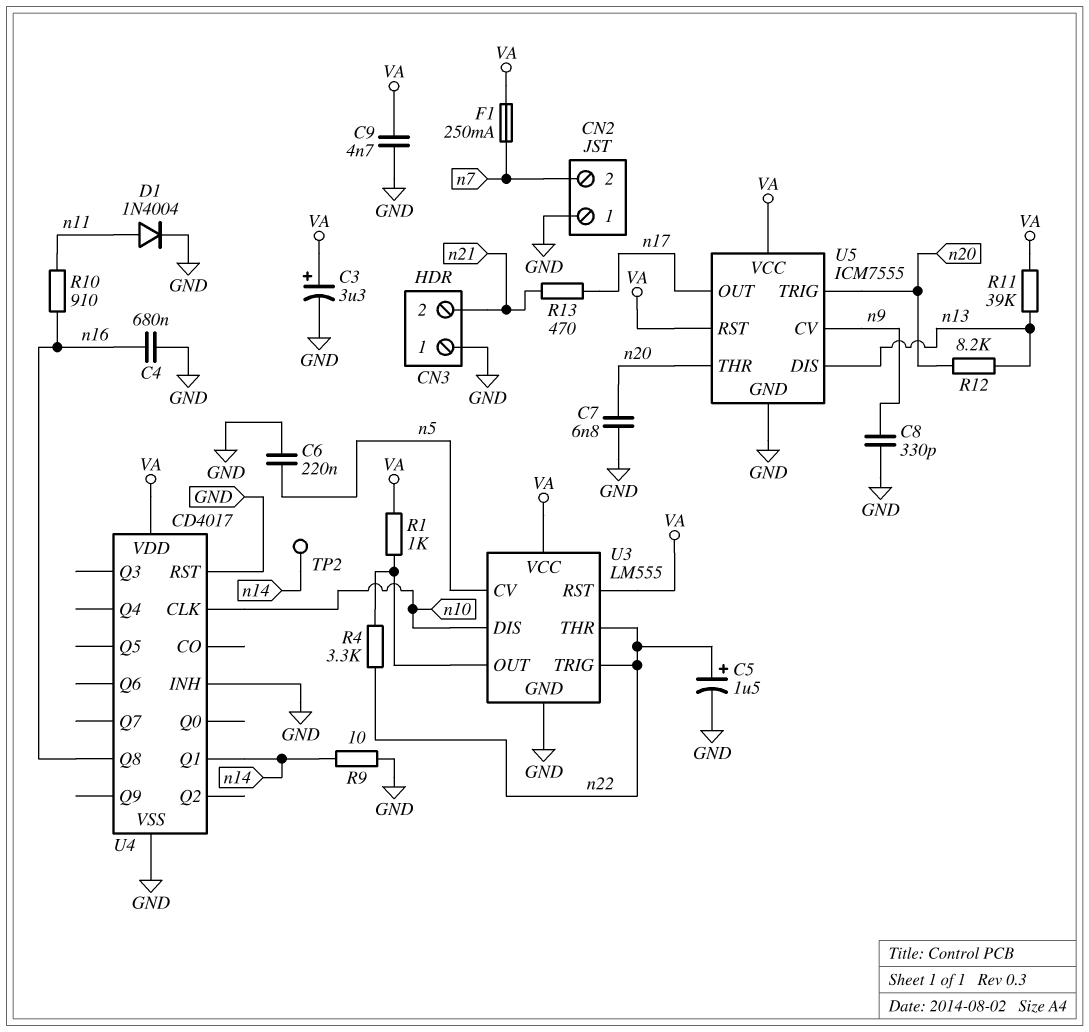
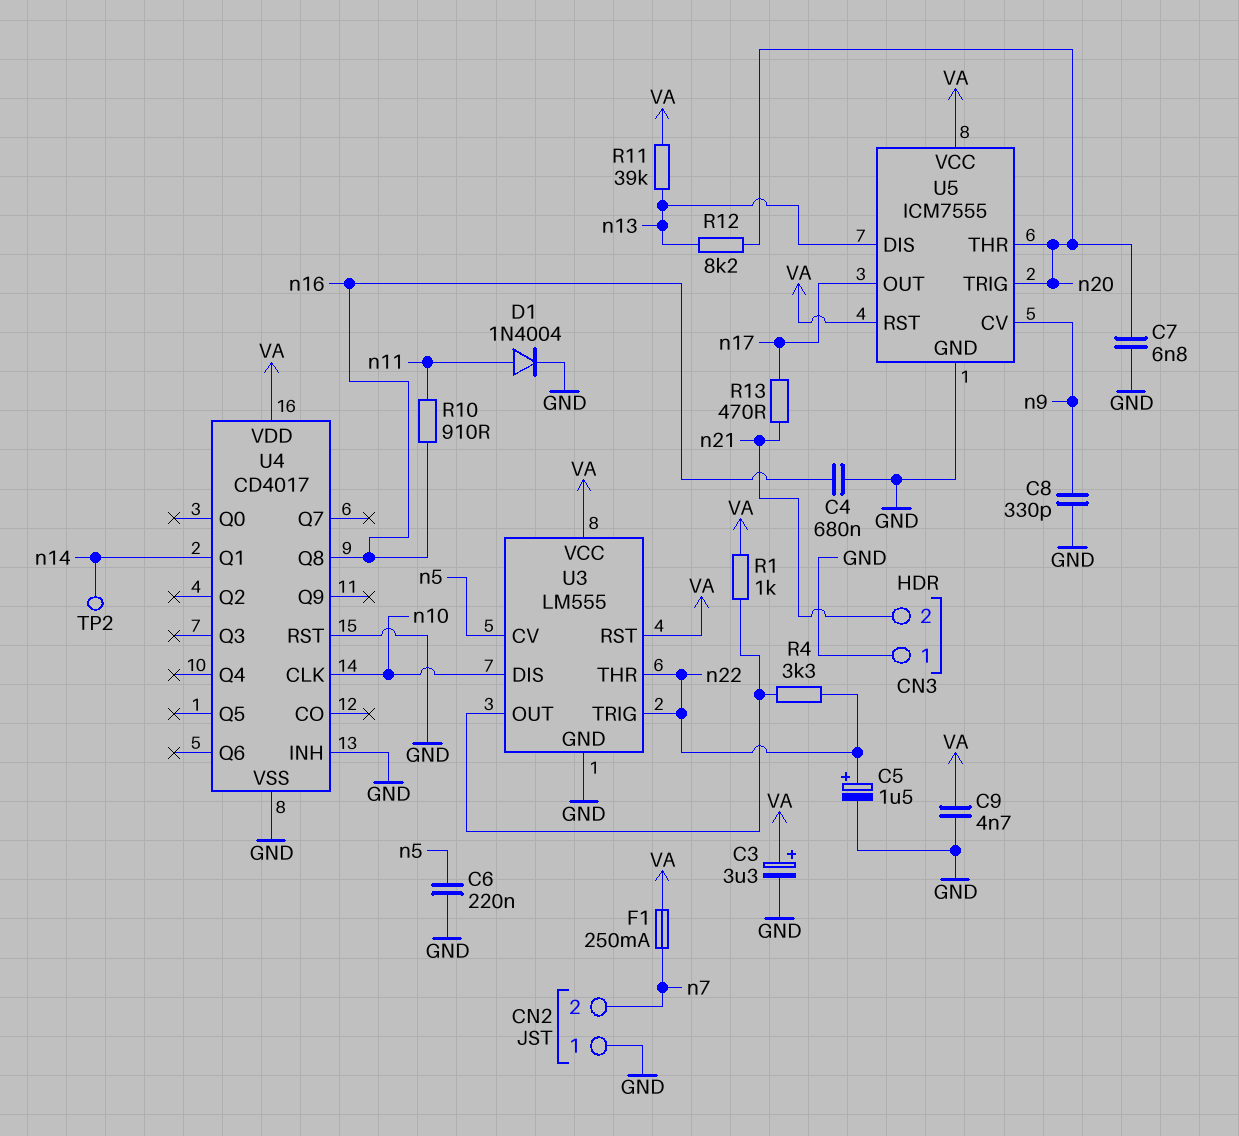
R9: 10 (GND, n14) -> none

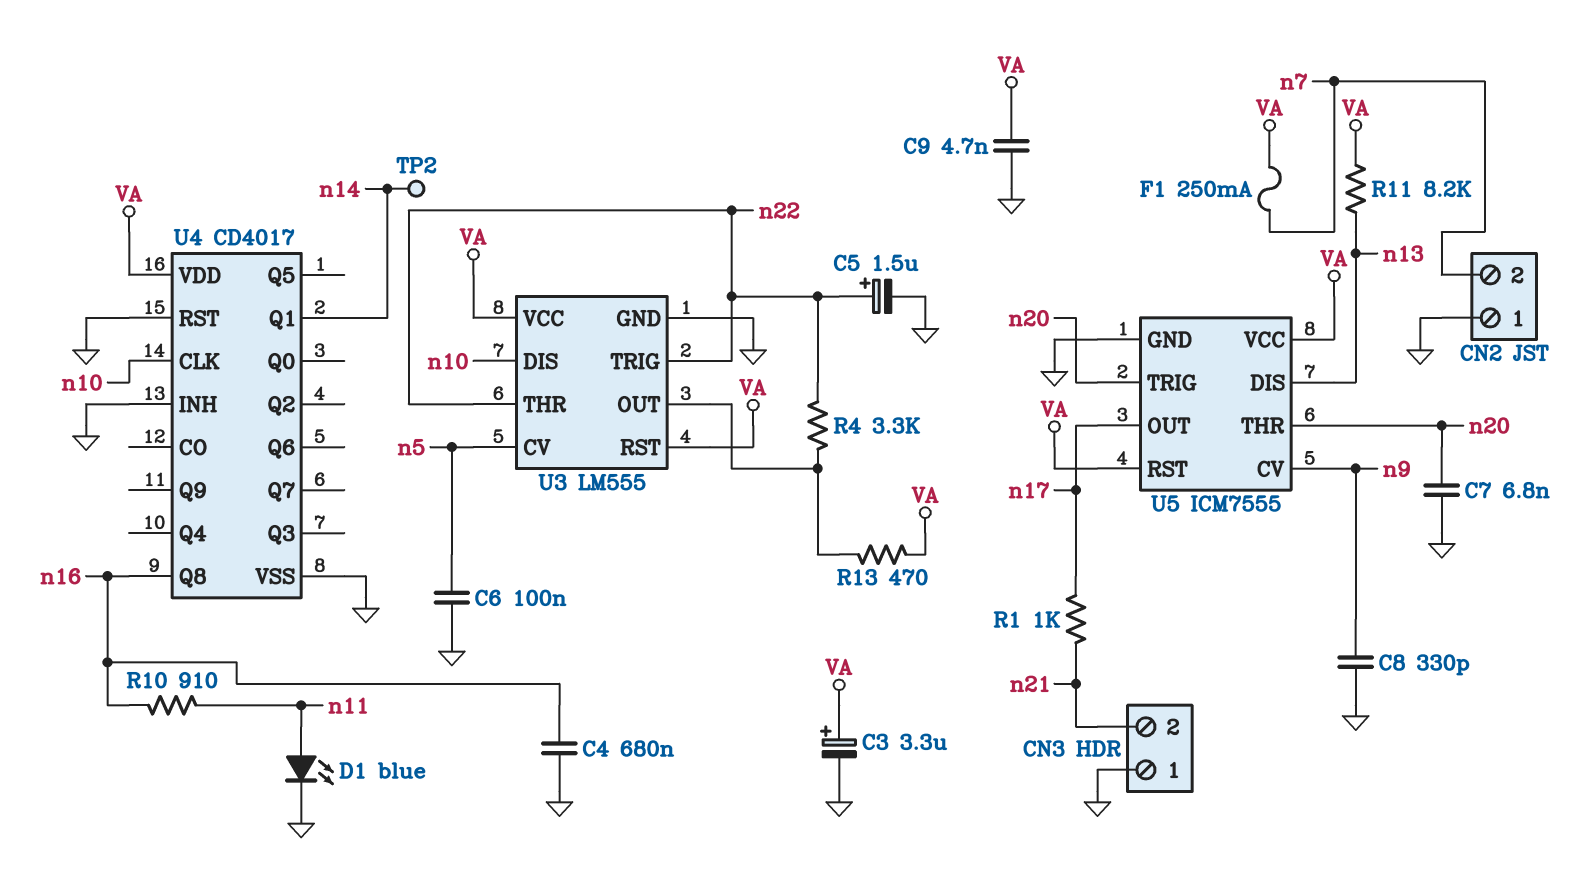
C6: 220nF (GND, n5) -> 100nF (GND, n5)
D1: diode 1N4004 (A n11, K GND) -> LED blue (A n11, K GND)
R1: 1k (U3/OUT, VA) -> 1k (n17, n21)
R11: 39k (VA, n13) -> 8.2k (VA, n13)
R12: 8.2k (n13, n20) -> none
R13: 470 (n17, n21) -> 470 (U3/OUT, VA)

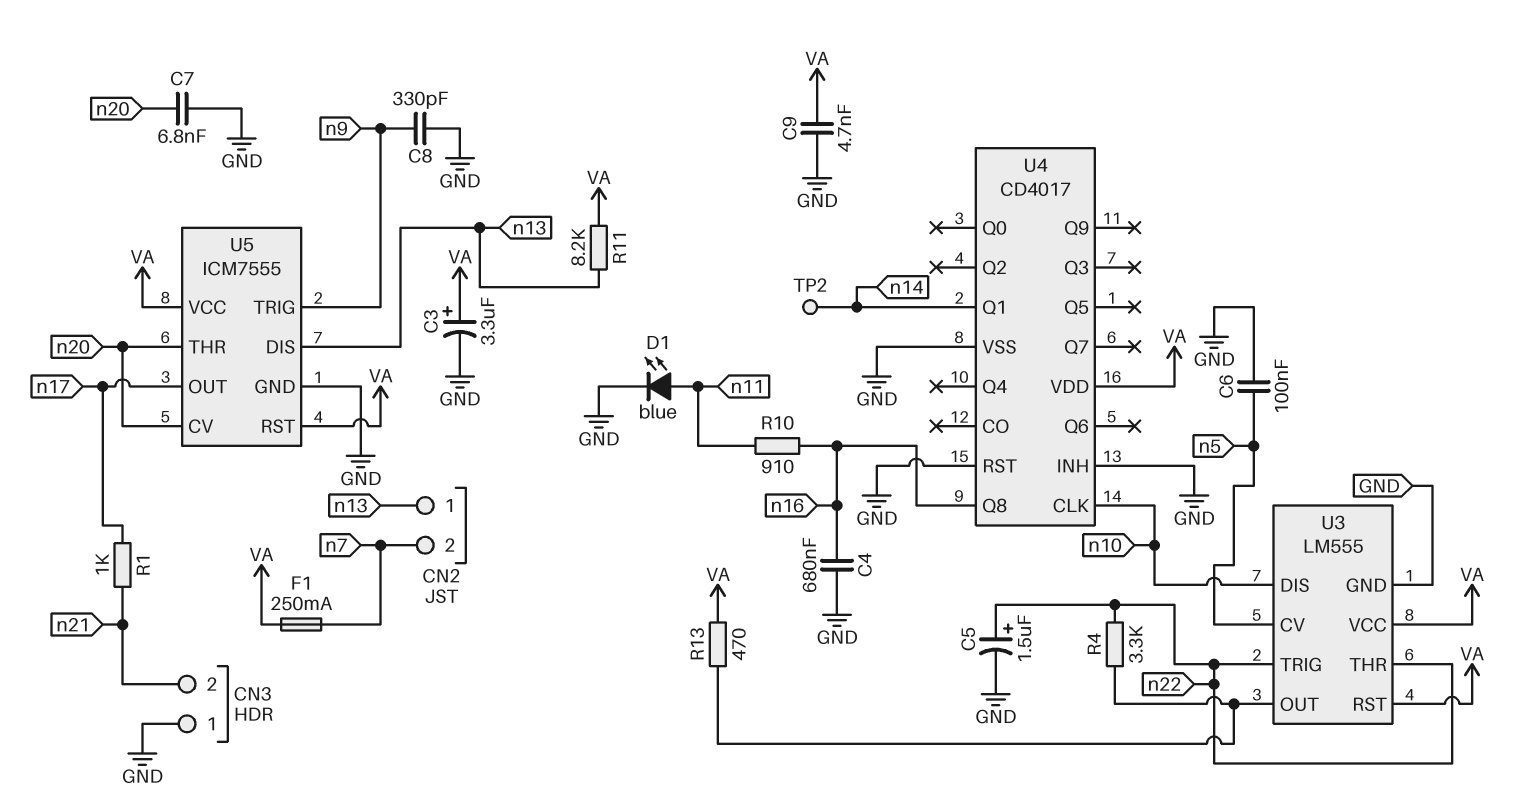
CN2 pin 1: GND -> n13
U5 pin CV: n9 -> n20
U5 pin TRIG: n20 -> n9

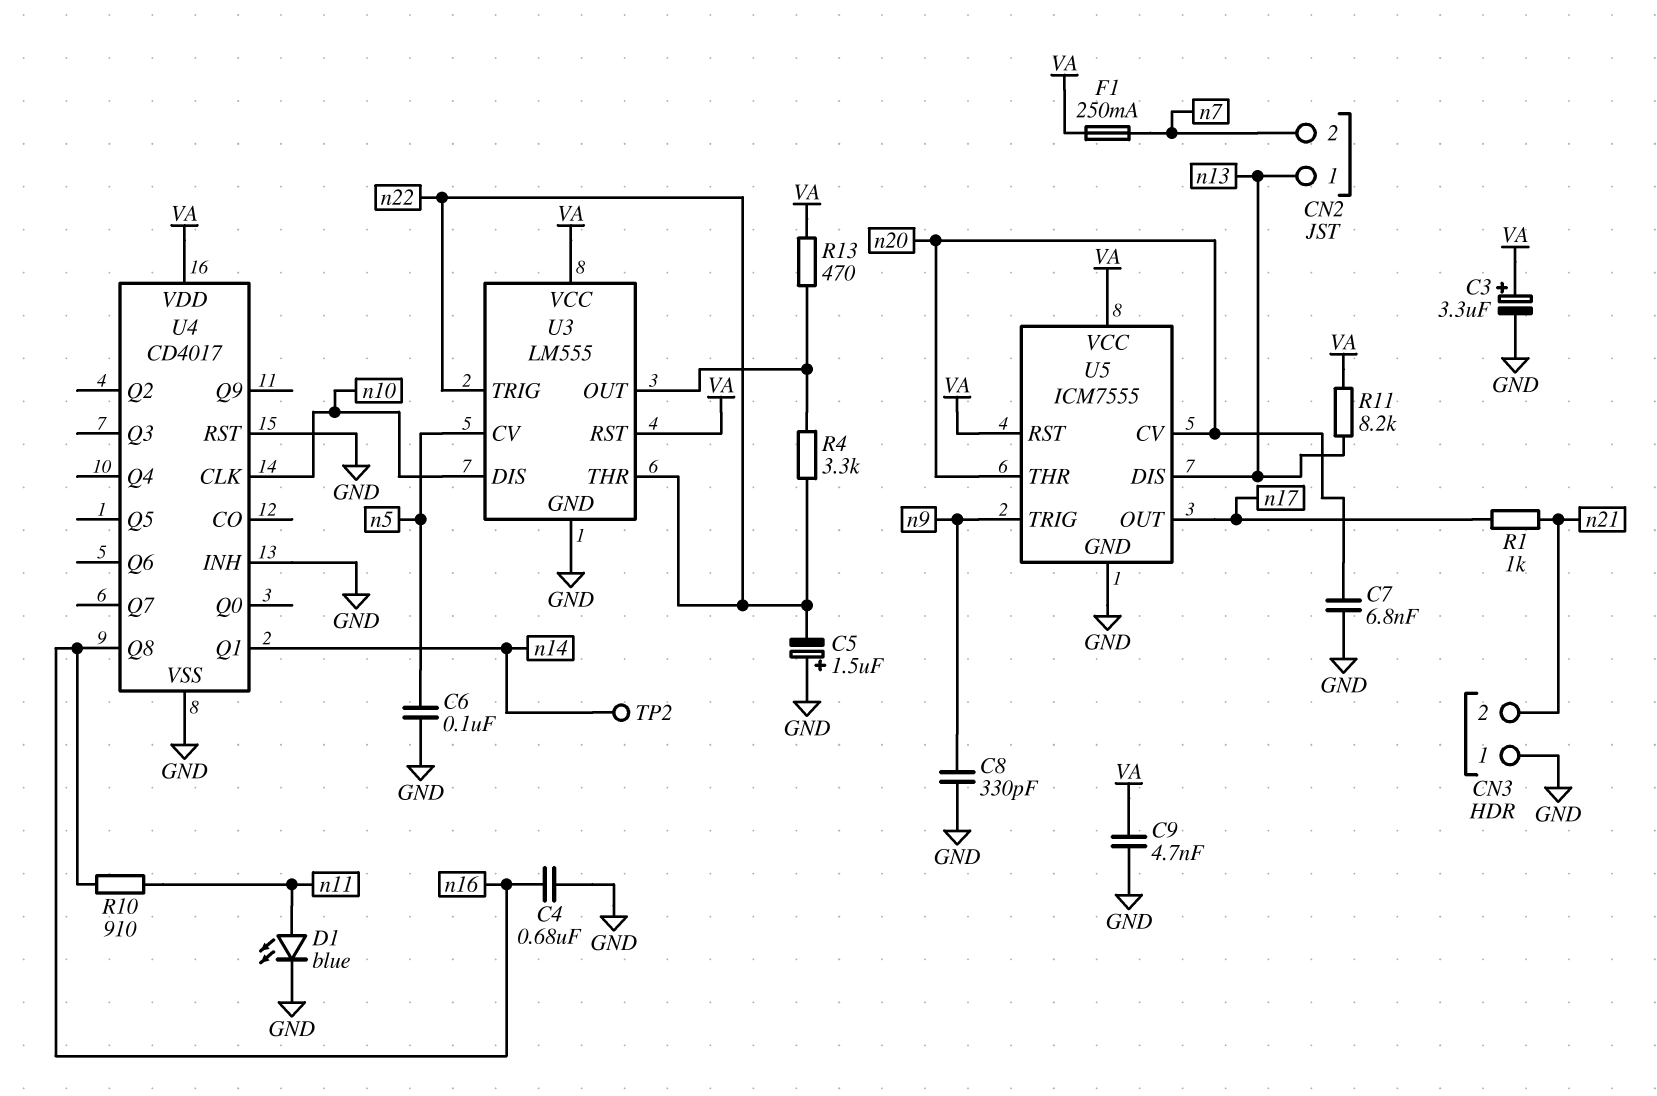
C5: 1.5uF (plus n22, minus GND) -> 1.5uF (plus GND, minus n22)

